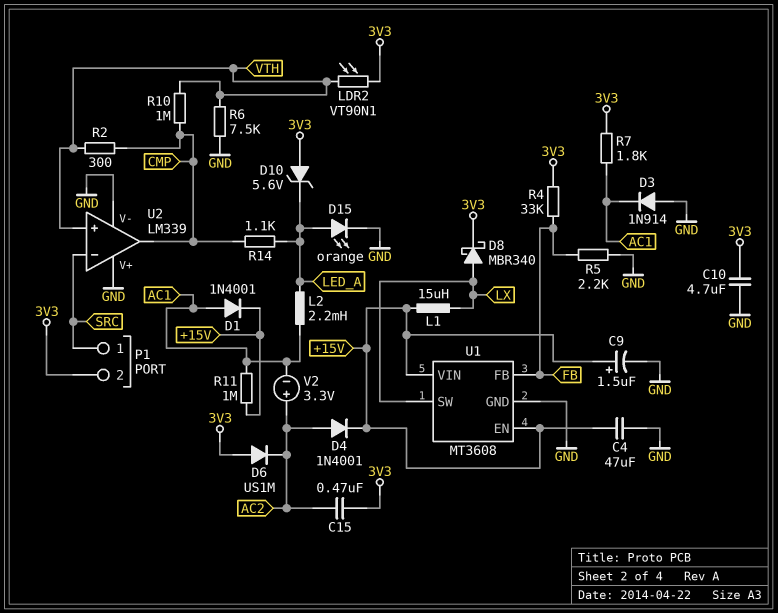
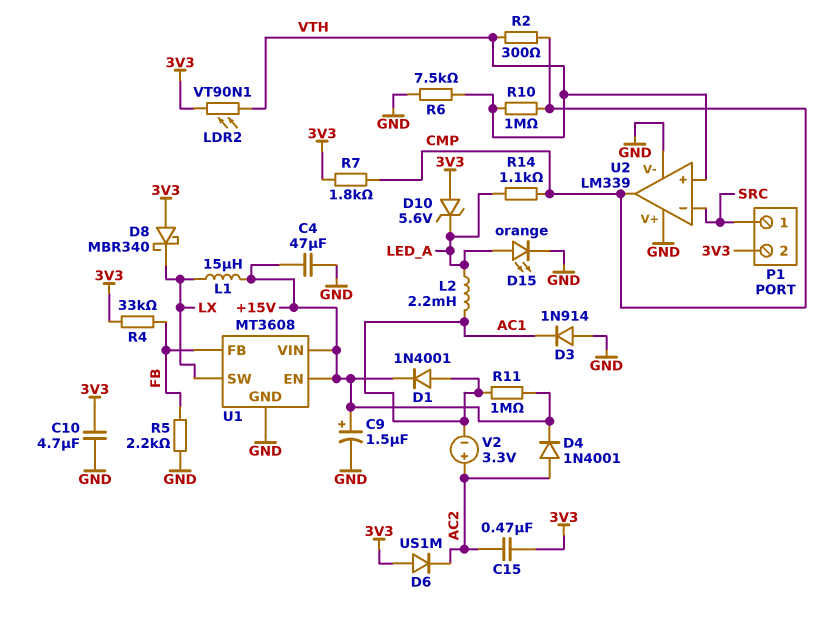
D8: schottky MBR340 (A LX, K 3V3) -> schottky MBR340 (A 3V3, K LX)
R7: 1.8k (3V3, AC1) -> 1.8k (3V3, CMP)

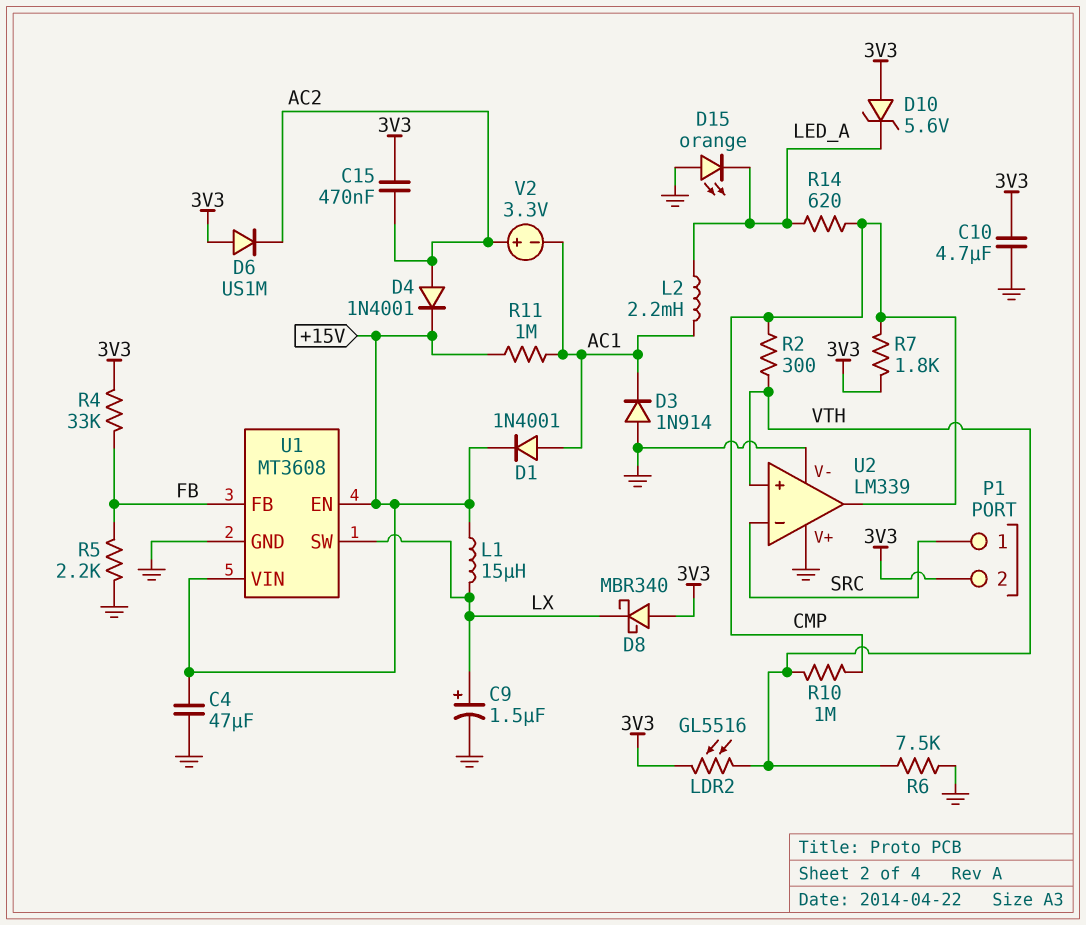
C9: 1.5uF (plus +15V, minus GND) -> 1.5uF (plus LX, minus GND)
D15: LED orange (A LED_A, K GND) -> LED orange (A GND, K LED_A)
LDR2: VT90N1 (3V3, VTH) -> GL5516 (3V3, VTH)
R14: 1.1k (CMP, LED_A) -> 620 (CMP, LED_A)

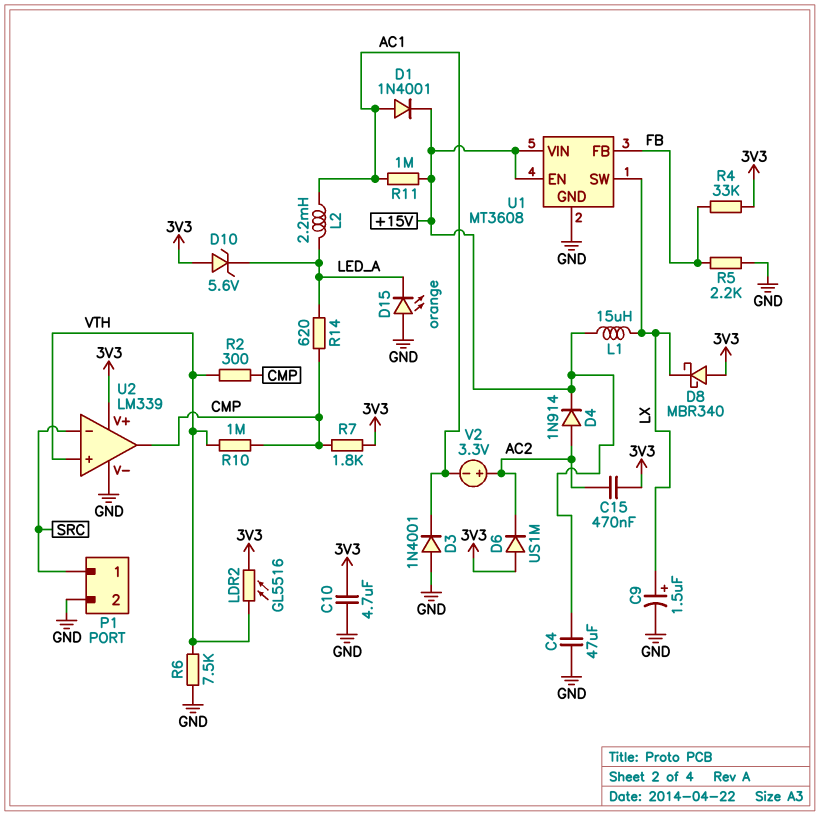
D3: diode 1N914 (A GND, K AC1) -> diode 1N4001 (A GND, K AC1)
D4: diode 1N4001 (A AC2, K +15V) -> diode 1N914 (A AC2, K +15V)
P1 pin 2: 3V3 -> GND
U2 pin V+: GND -> 3V3

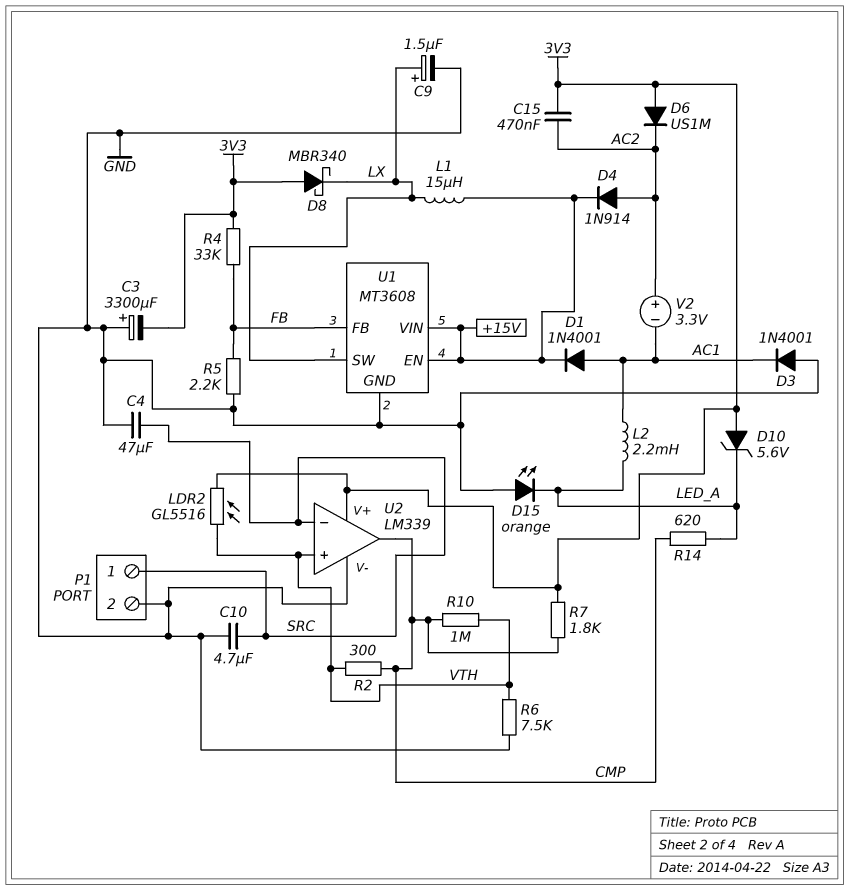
C3: none -> 3300uF (plus GND, minus 3V3)
C4: 47uF (+15V, GND) -> 47uF (GND, SRC)
C10: 4.7uF (3V3, GND) -> 4.7uF (GND, SRC)
R11: 1M (+15V, AC1) -> none

